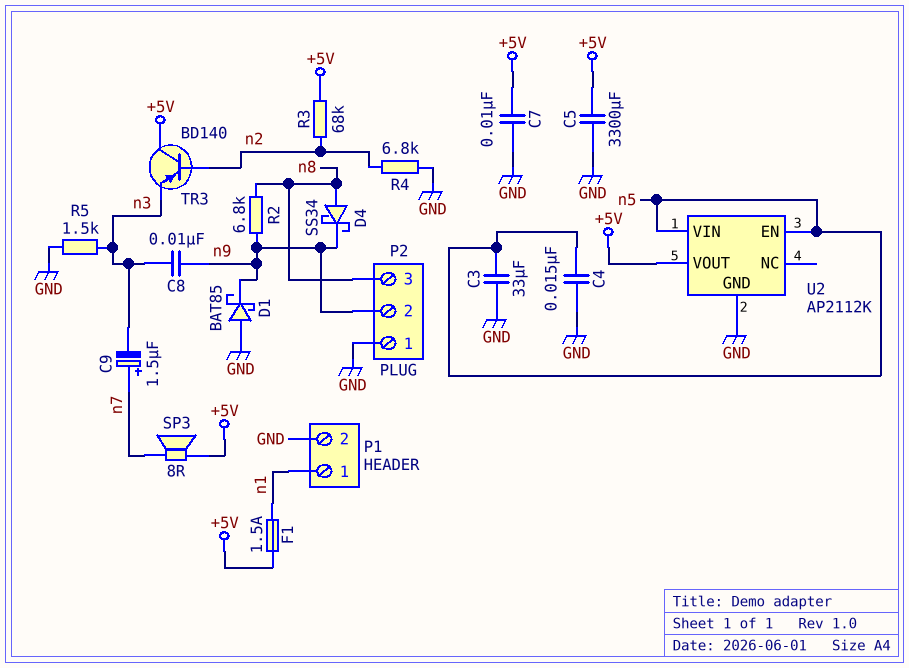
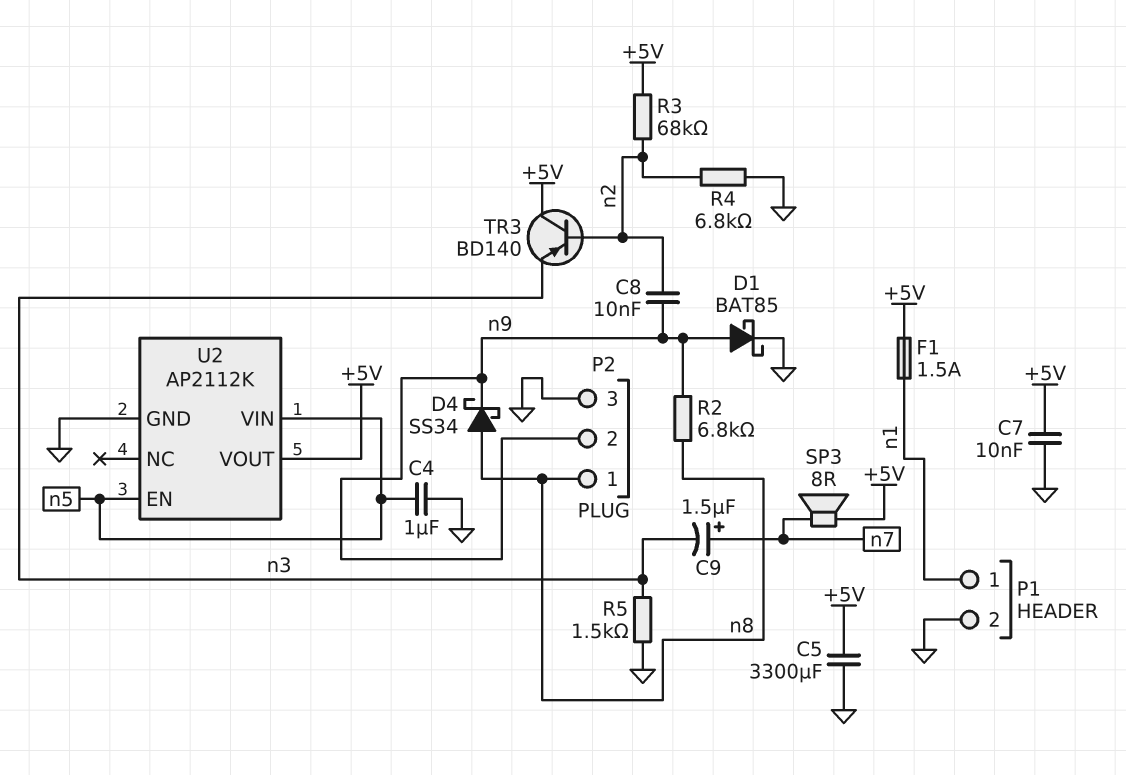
C3: 33uF (GND, n5) -> none
C4: 15nF (GND, n5) -> 1uF (GND, n5)
C8: 10nF (n3, n9) -> 10nF (n2, n9)
D1: schottky BAT85 (A GND, K n9) -> schottky BAT85 (A n9, K GND)
P2 pin 1: GND -> n8
P2 pin 3: n8 -> GND

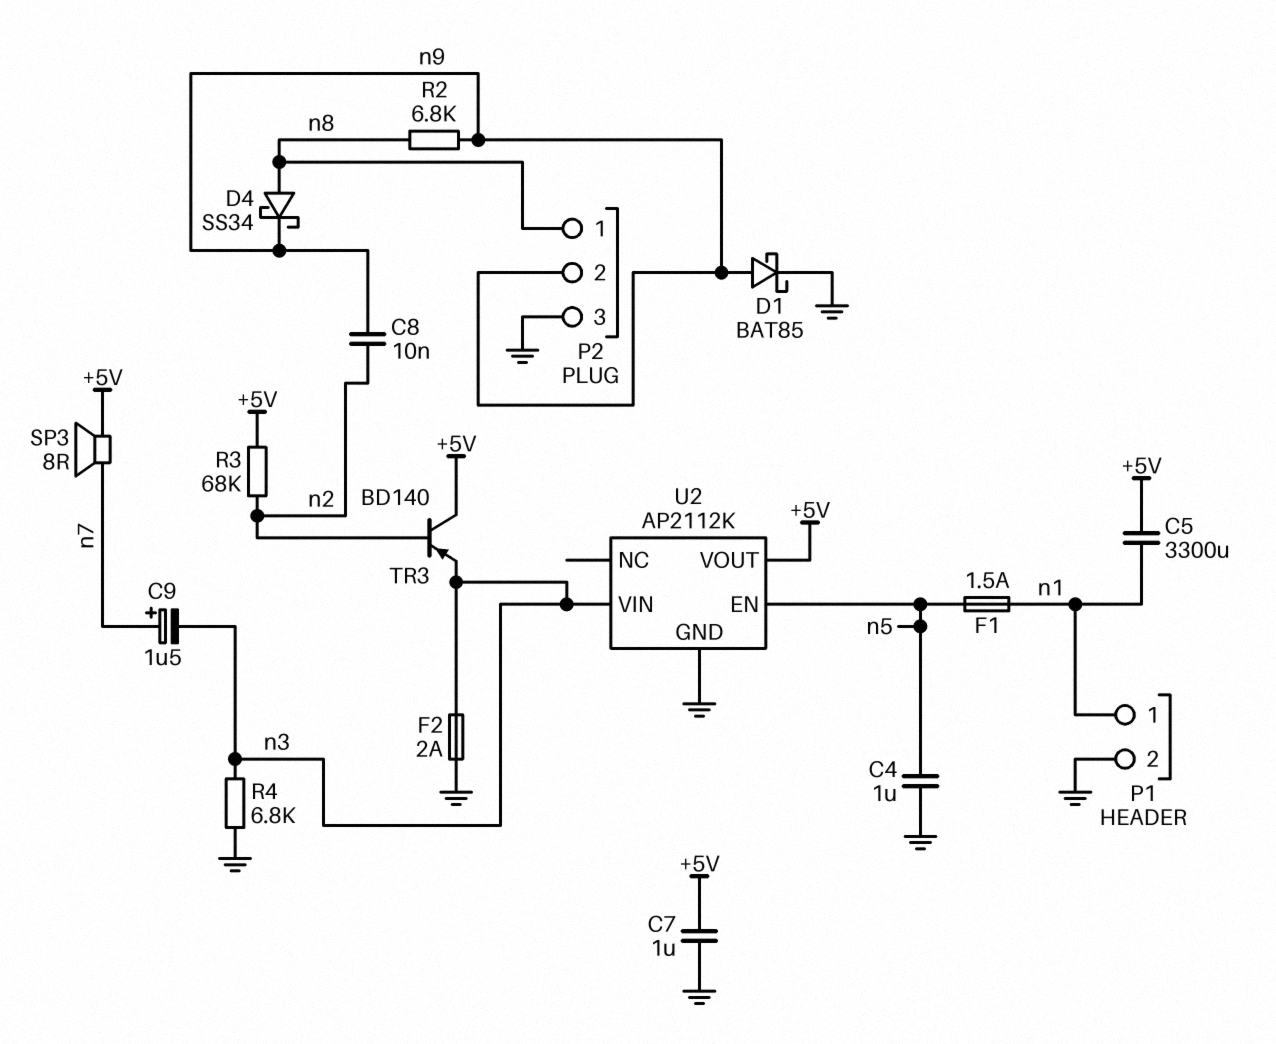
C5: 3300uF (+5V, GND) -> 3300uF (+5V, n1)
C7: 10nF (+5V, GND) -> 1uF (+5V, GND)
F1: 1.5A (+5V, n1) -> 1.5A (n1, n5)
F2: none -> 2A (GND, n3)
R4: 6.8k (GND, n2) -> 6.8k (GND, n3)
R5: 1.5k (GND, n3) -> none
U2 pin VIN: n5 -> n3

